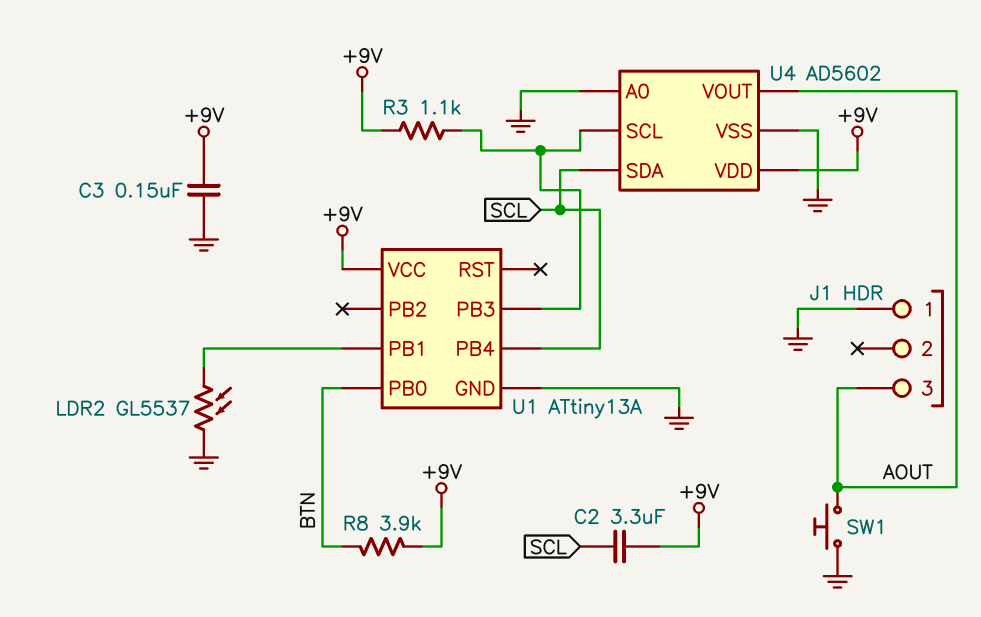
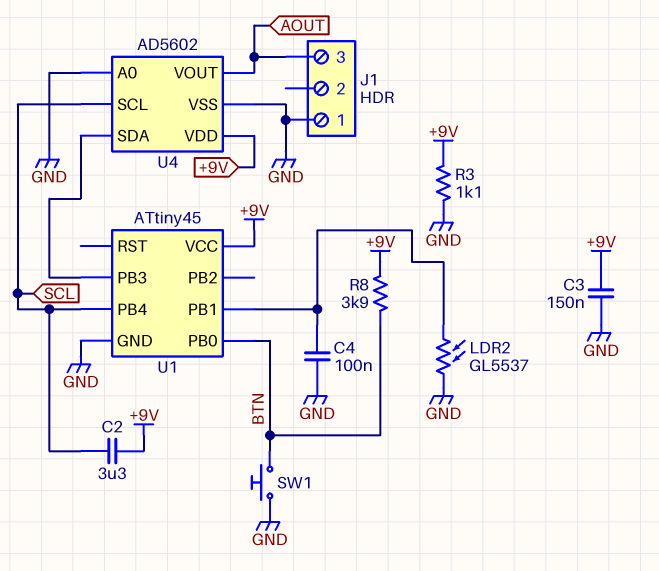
C4: none -> 100nF (GND, U1/PB1)
R3: 1.1k (+9V, U1/PB3) -> 1.1k (+9V, GND)
SW1: button (AOUT, GND) -> button (BTN, GND)
U1: ATtiny13A -> ATtiny45
U4 pin SCL: U1/PB3 -> SCL
U4 pin SDA: SCL -> U1/PB3

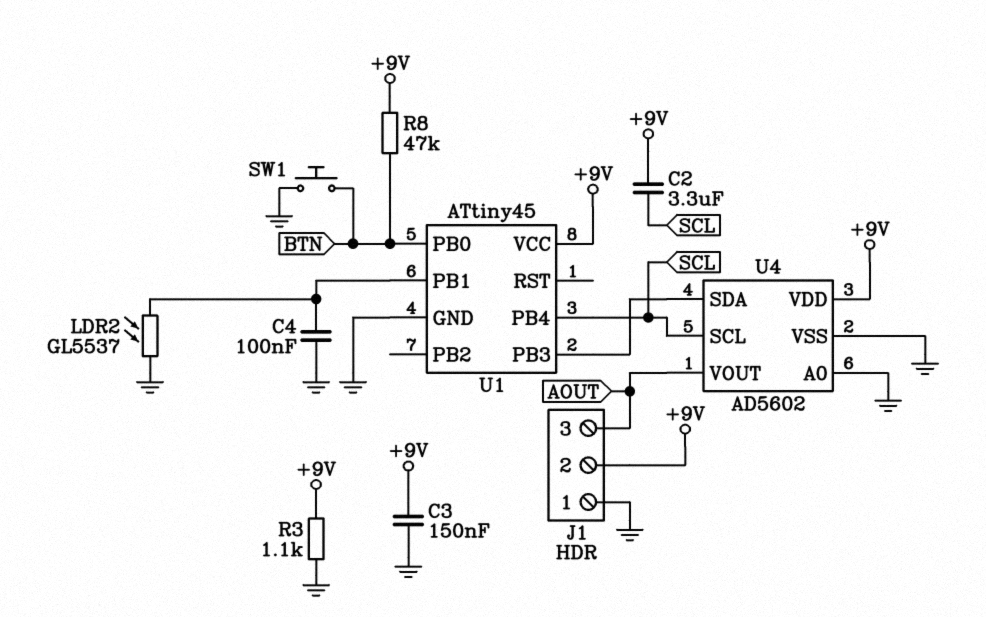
J1 pin 2: none -> +9V
R8: 3.9k (+9V, BTN) -> 47k (+9V, BTN)

